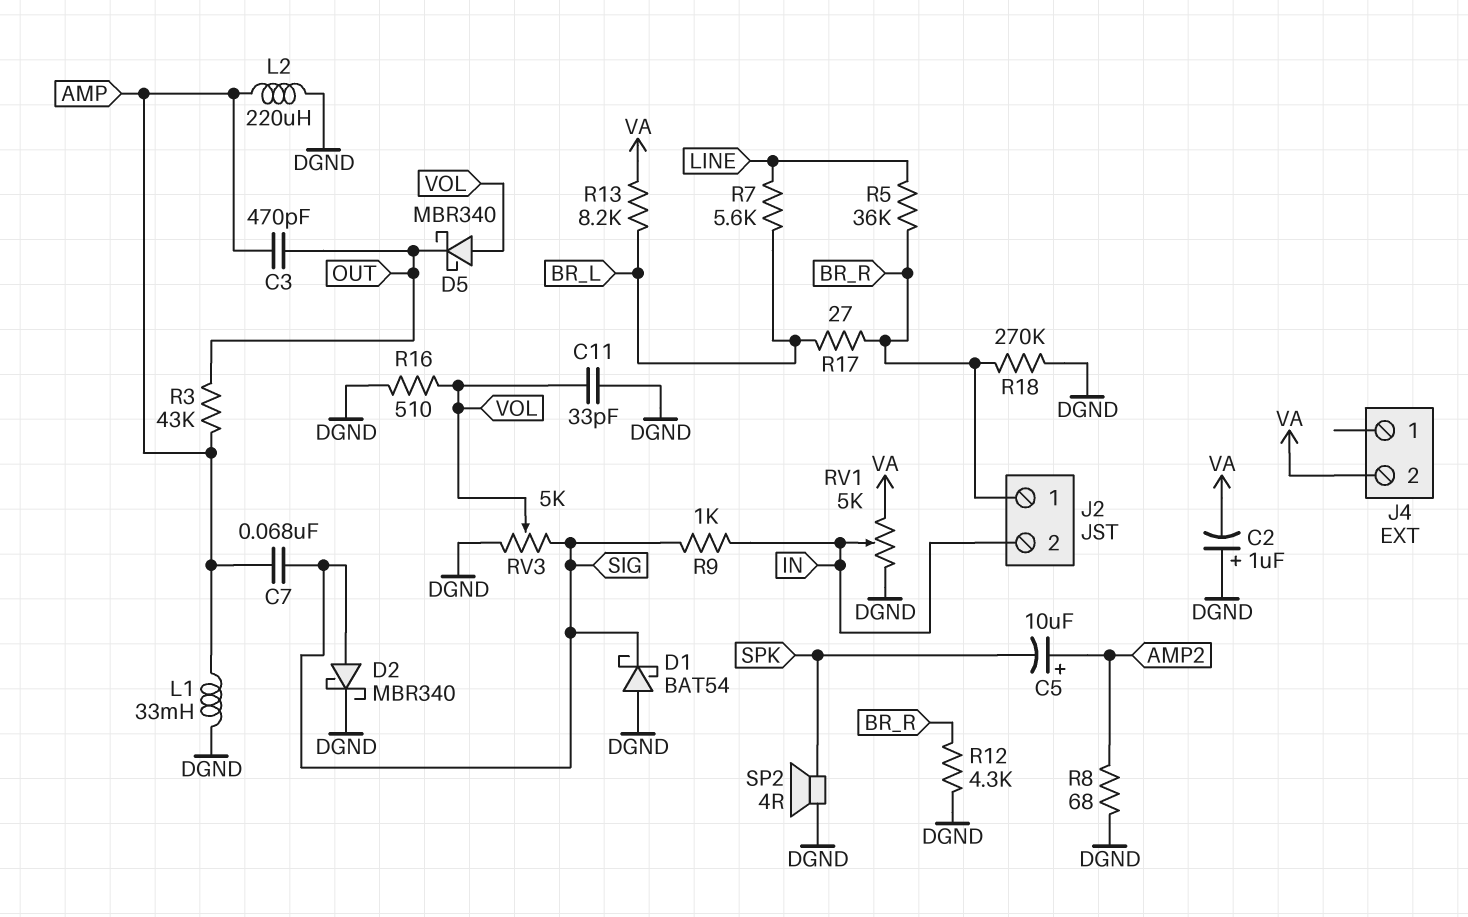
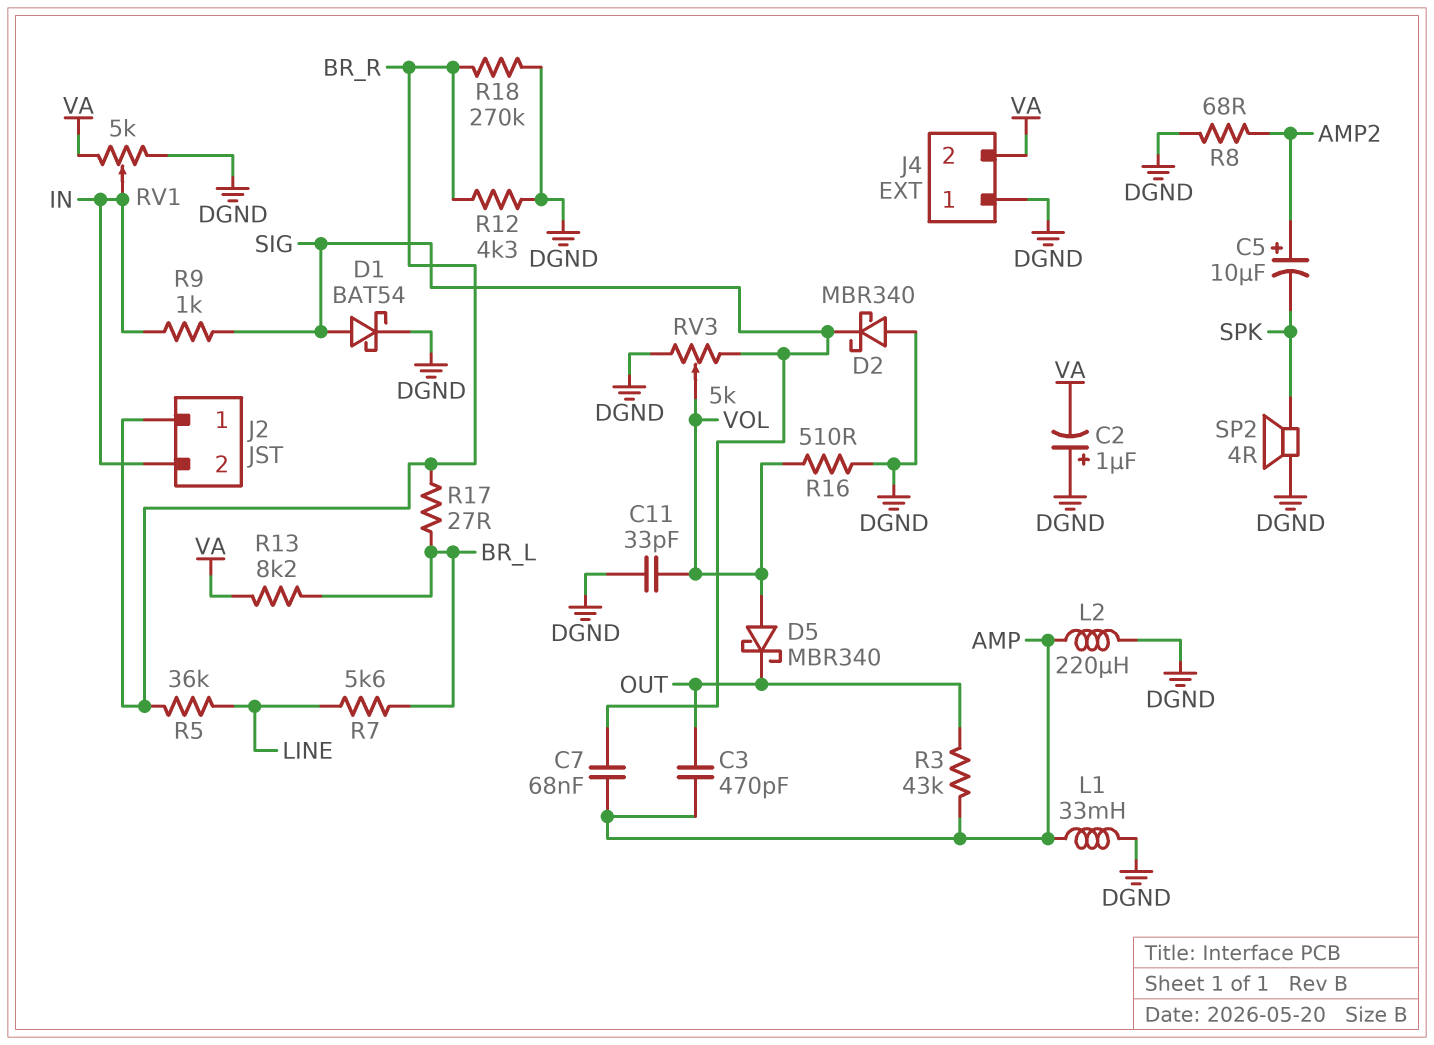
D1: schottky BAT54 (A DGND, K SIG) -> schottky BAT54 (A SIG, K DGND)
D2: schottky MBR340 (A SIG, K DGND) -> schottky MBR340 (A DGND, K SIG)
J4 pin 1: none -> DGND

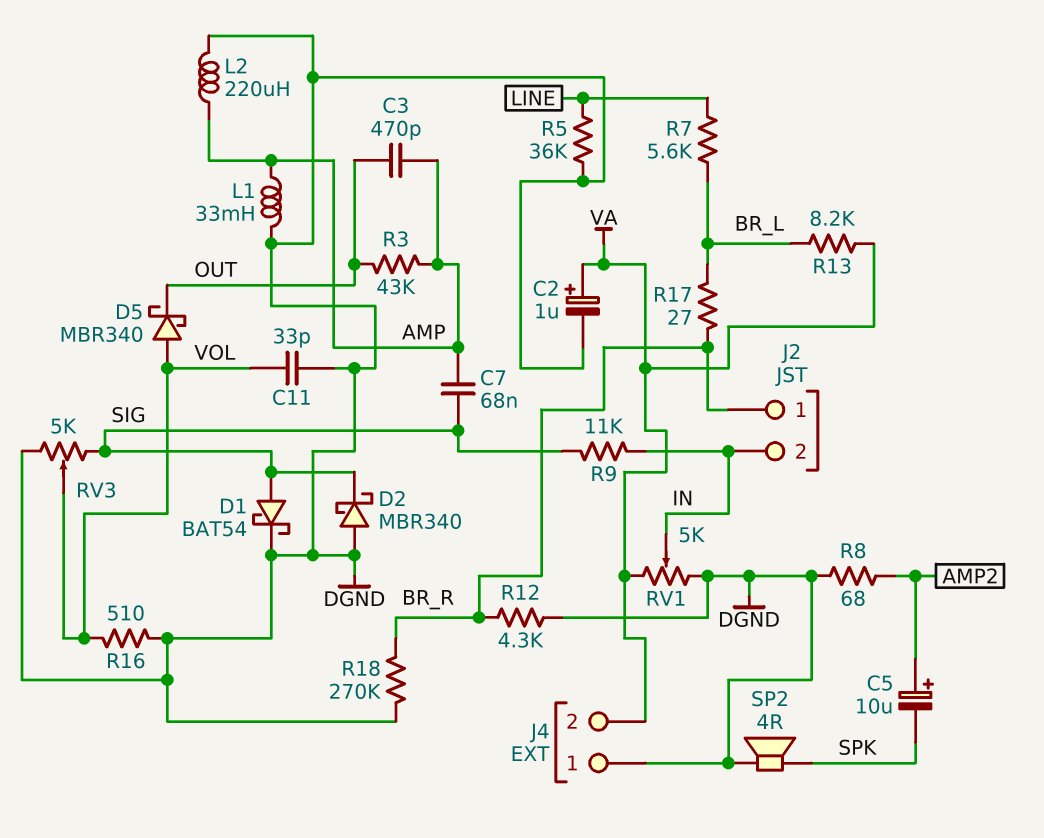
C2: 1uF (plus DGND, minus VA) -> 1uF (plus VA, minus DGND)
R5: 36k (BR_R, LINE) -> 36k (DGND, LINE)
R9: 1k (IN, SIG) -> 11k (IN, SIG)

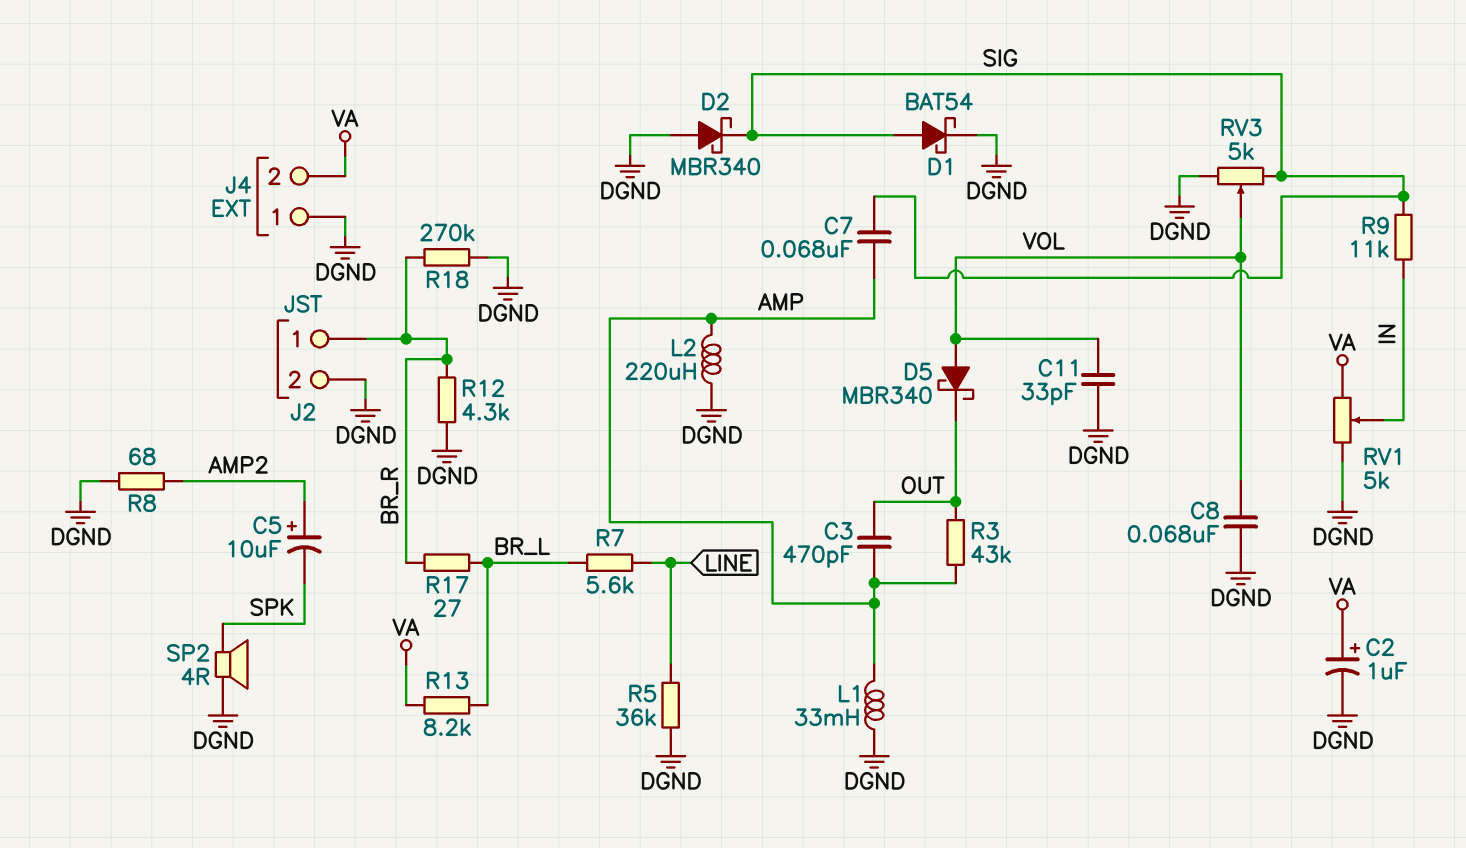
C8: none -> 68nF (DGND, VOL)
J2 pin 2: IN -> DGND
R16: 510 (DGND, VOL) -> none

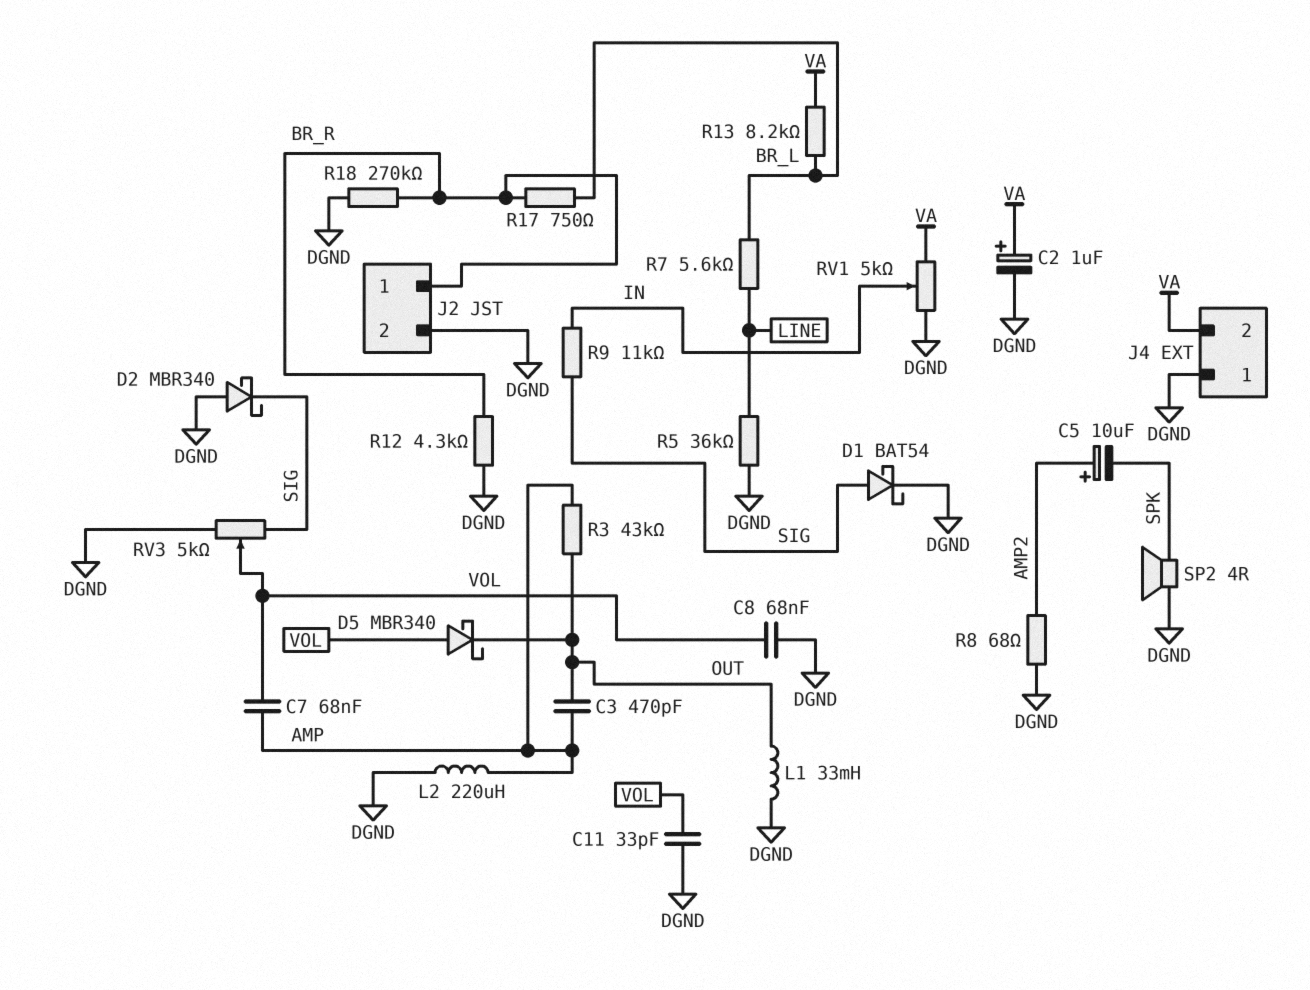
C7: 68nF (AMP, SIG) -> 68nF (AMP, VOL)
L1: 33mH (AMP, DGND) -> 33mH (DGND, OUT)
R17: 27 (BR_L, BR_R) -> 750 (BR_L, BR_R)

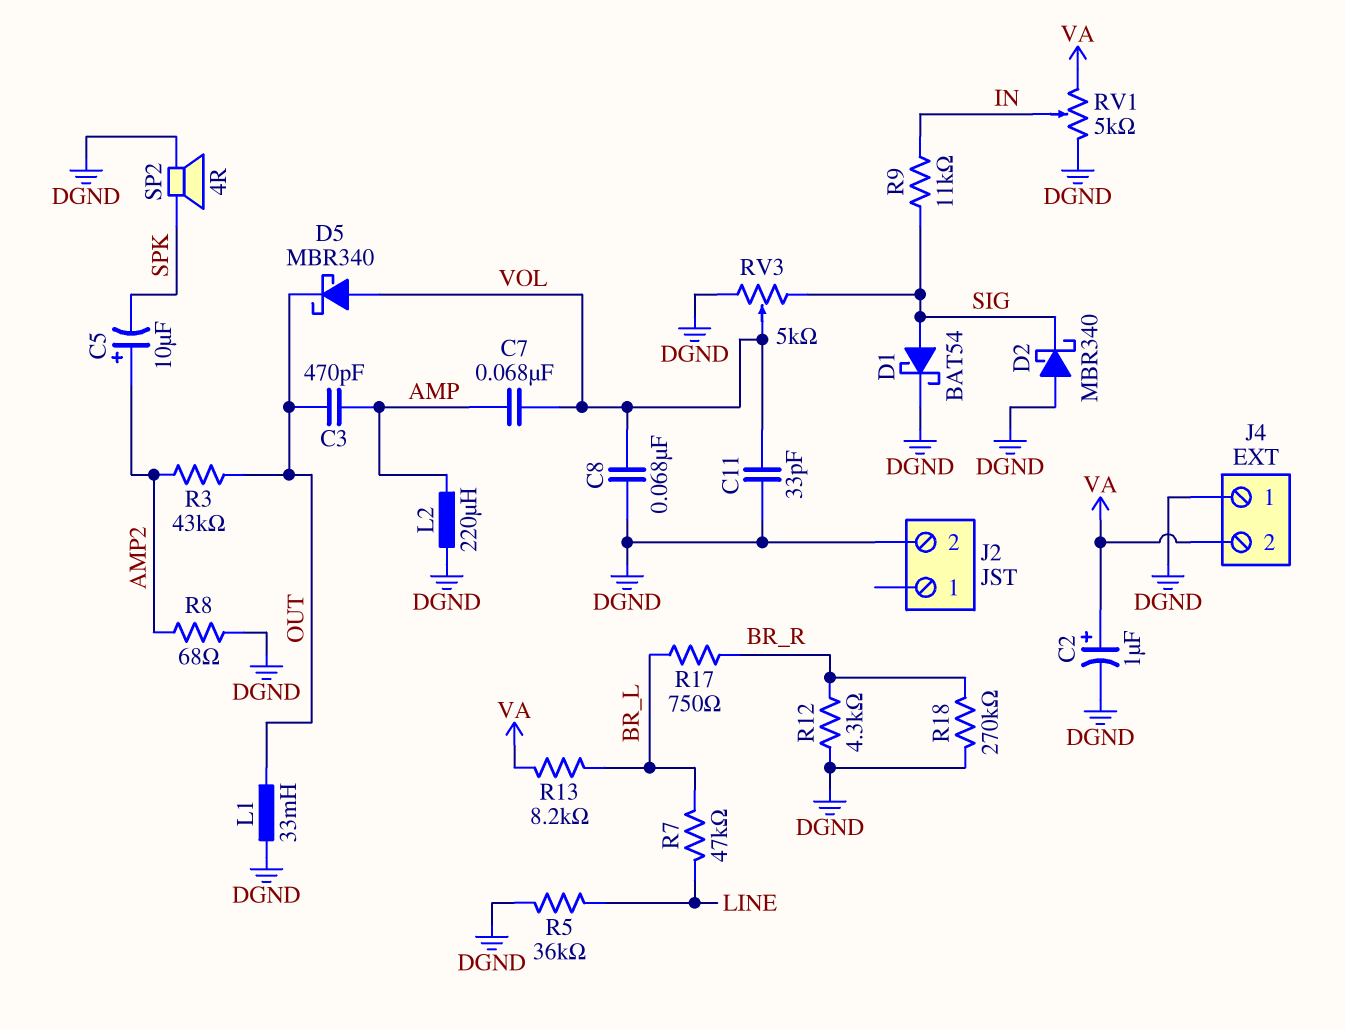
J2 pin 1: BR_R -> none
R3: 43k (AMP, OUT) -> 43k (AMP2, OUT)
R7: 5.6k (BR_L, LINE) -> 47k (BR_L, LINE)

